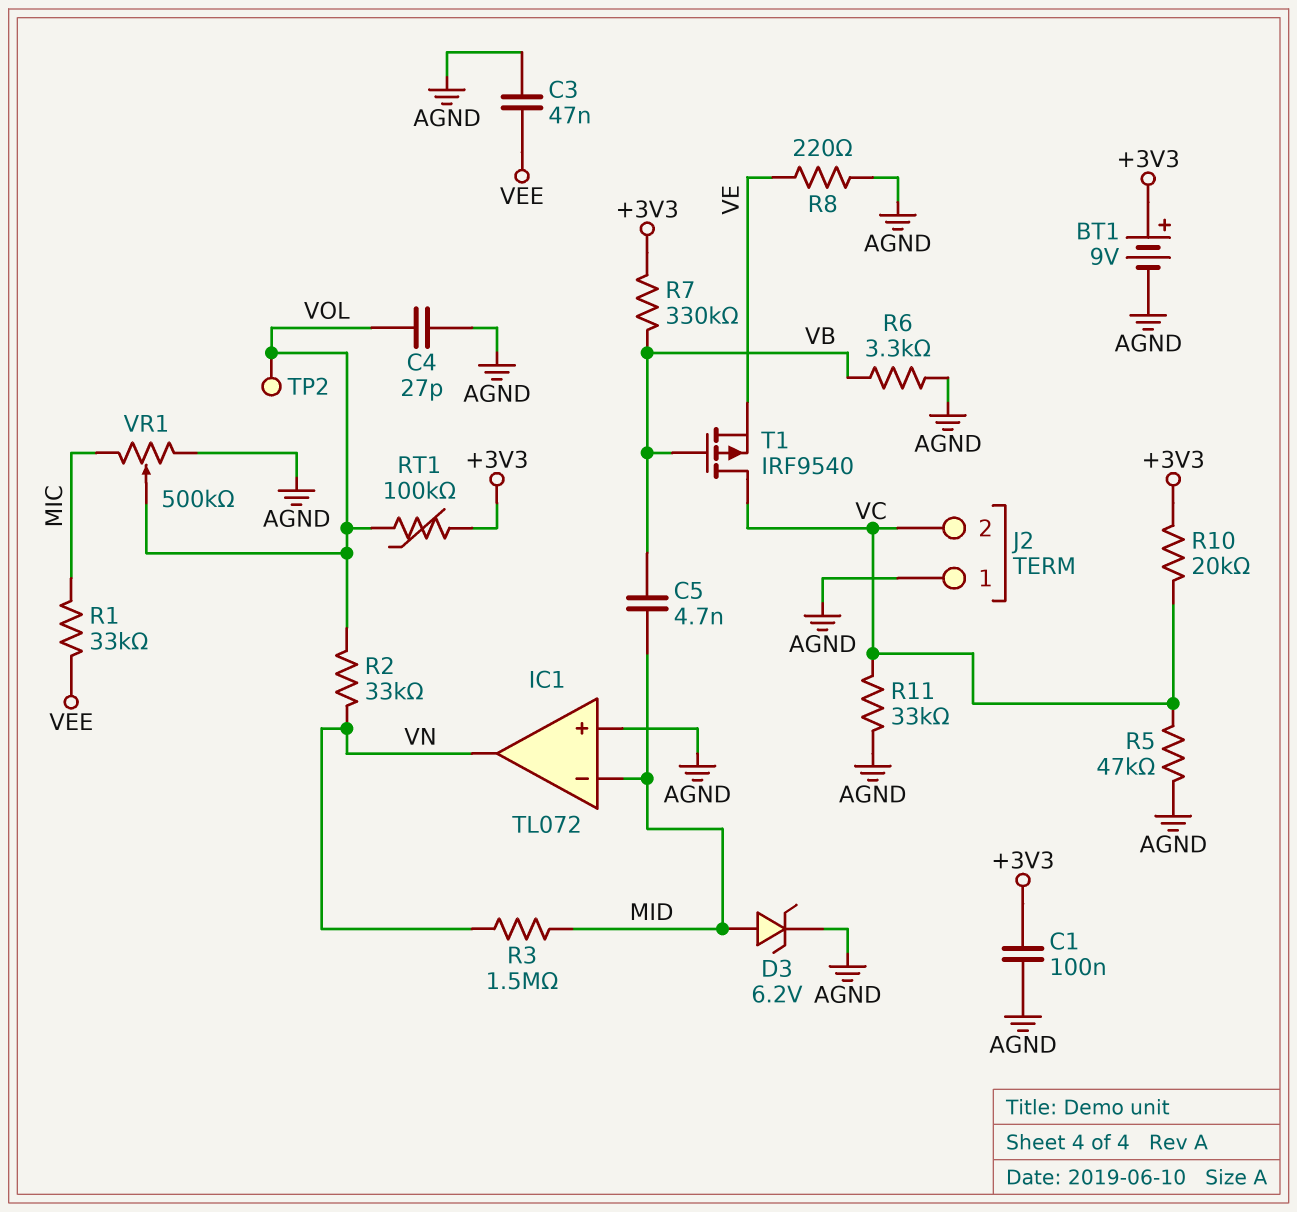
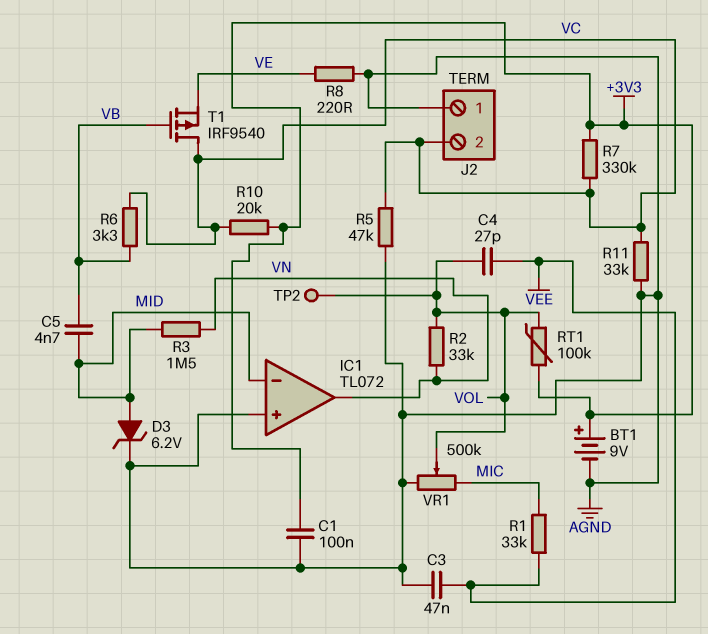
C4: 27pF (AGND, VOL) -> 27pF (VEE, VOL)
R6: 3.3k (AGND, VB) -> 3.3k (VB, VC)
R7: 330k (+3V3, VB) -> 330k (+3V3, VC)

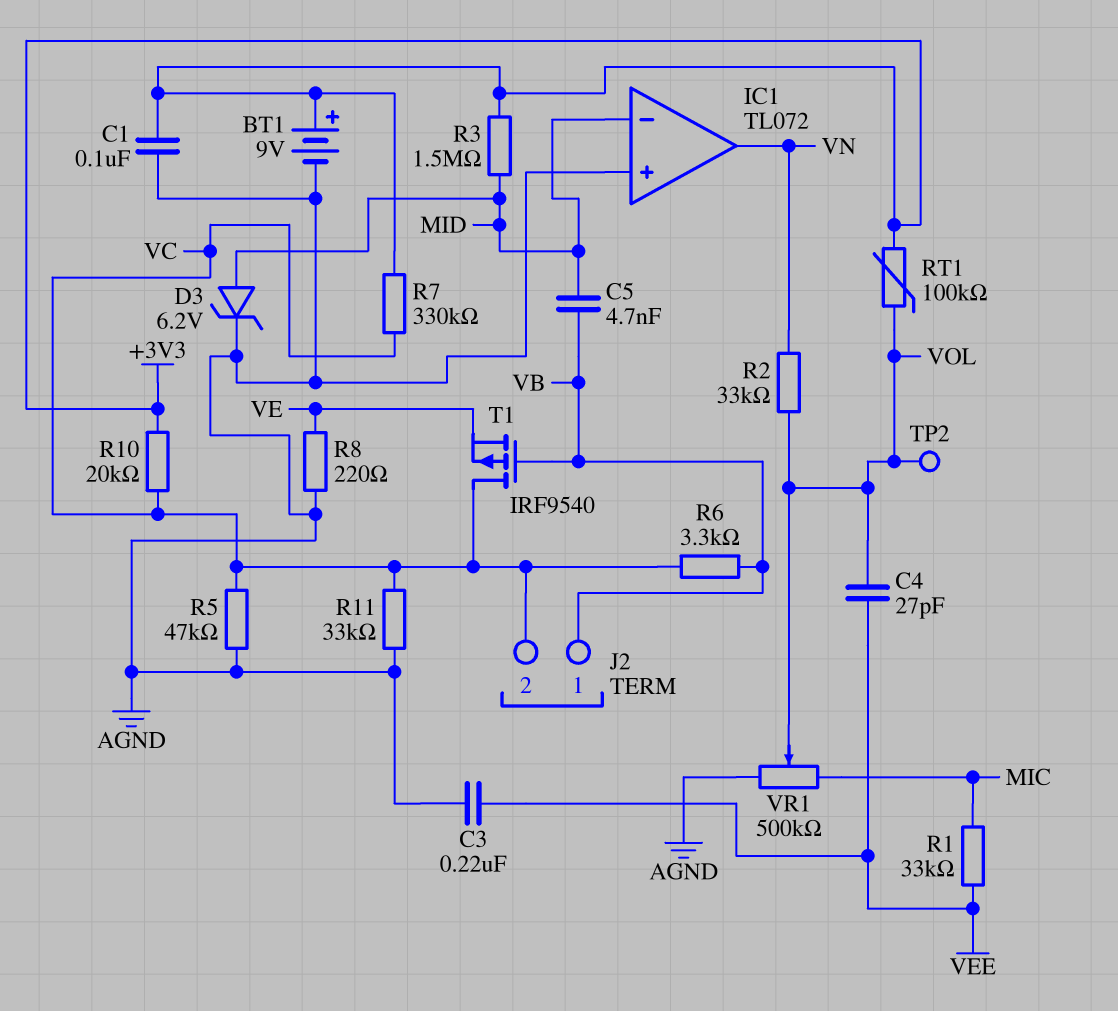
C3: 47nF (AGND, VEE) -> 220nF (AGND, VEE)
J2 pin 1: AGND -> VB
R3: 1.5M (MID, VN) -> 1.5M (+3V3, MID)

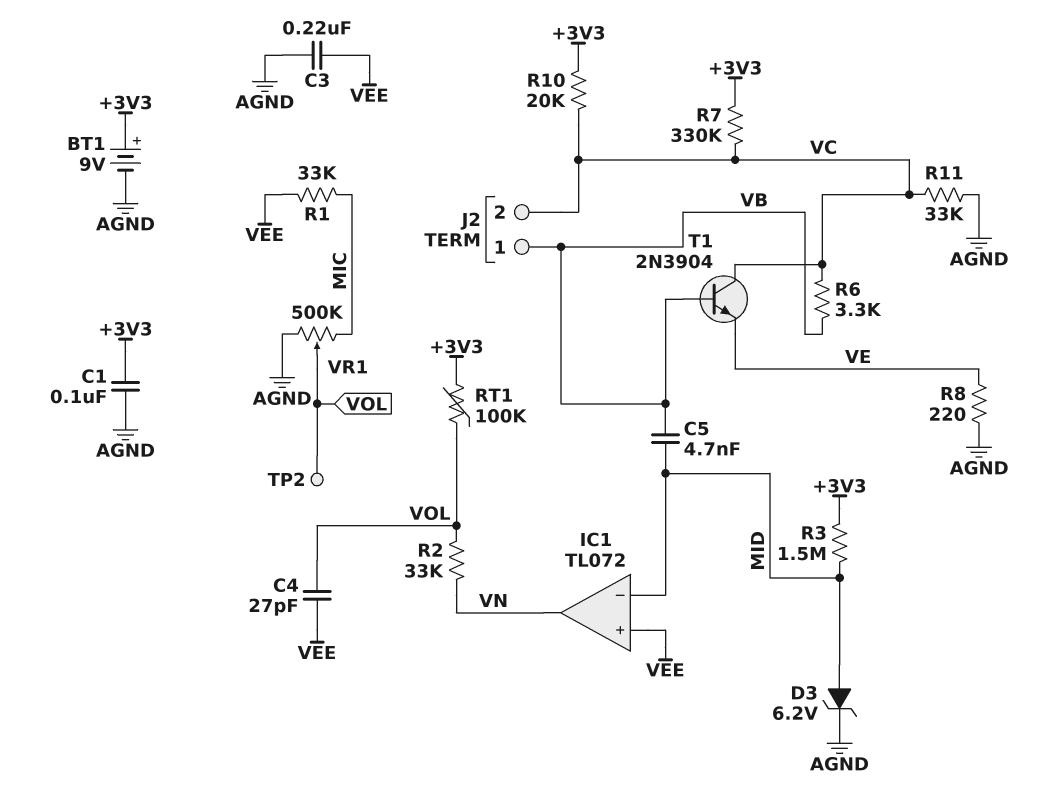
IC1 pin in+: AGND -> VEE
R5: 47k (AGND, VC) -> none
T1: PMOS IRF9540 (G VB, D VC, S VE) -> NPN 2N3904 (B VB, C VC, E VE)

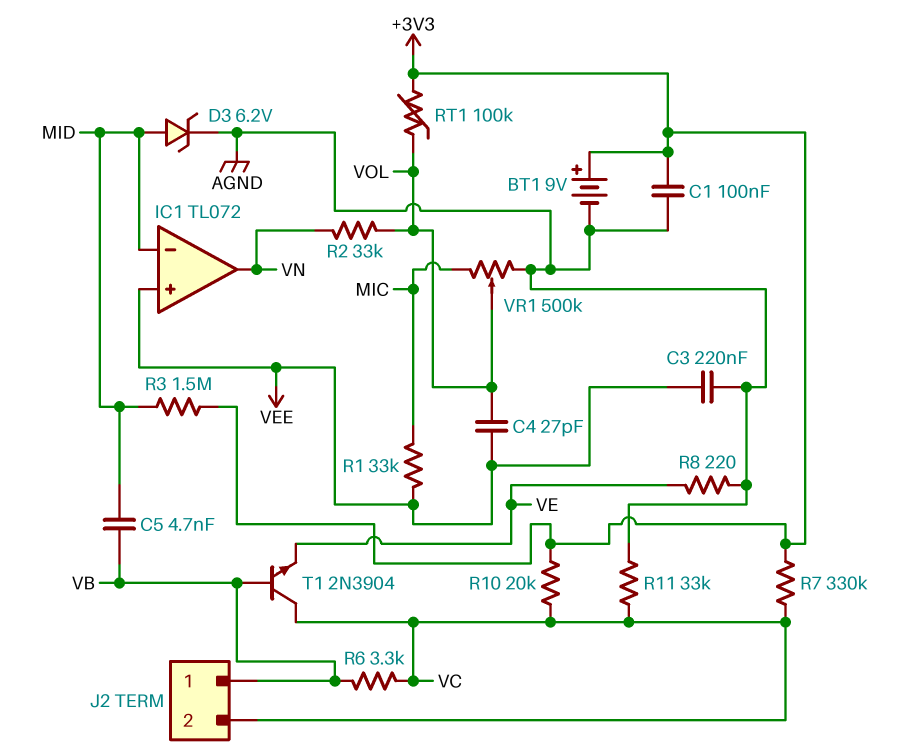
TP2: test point (VOL) -> none

